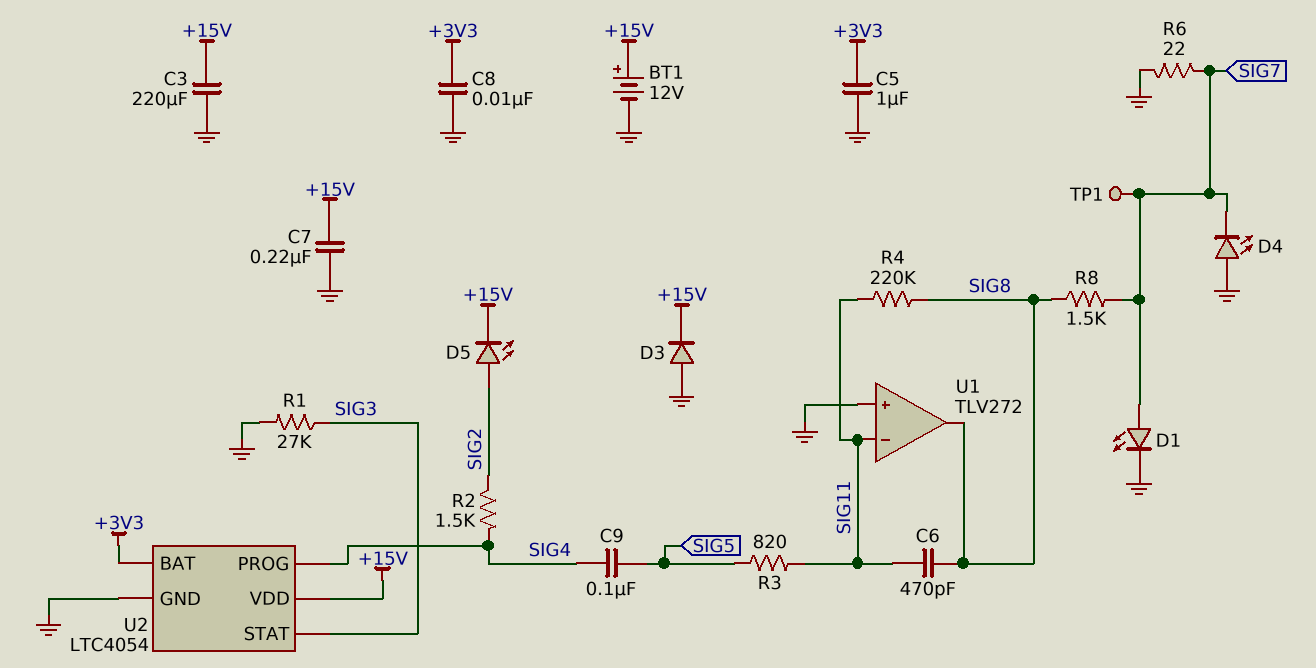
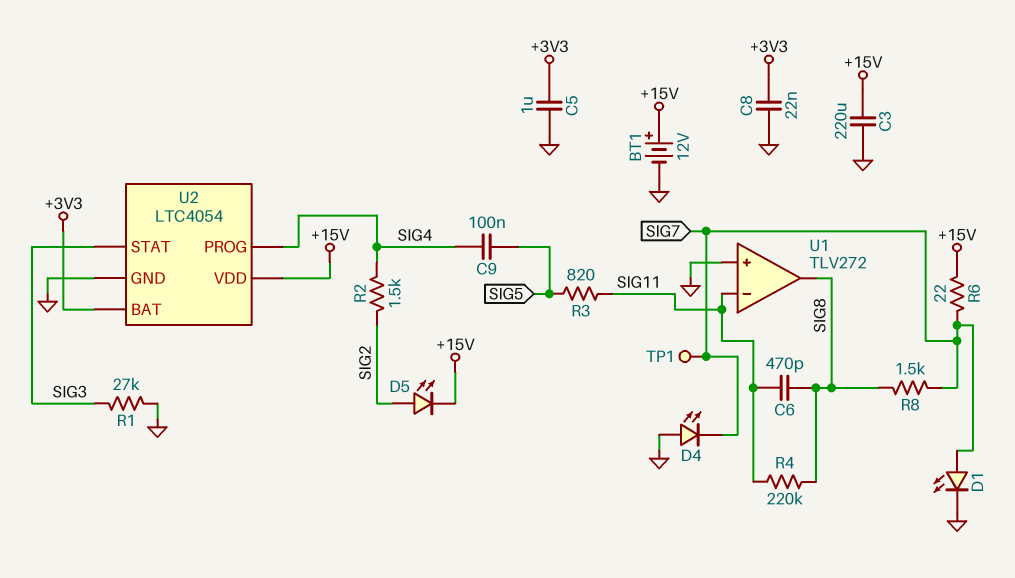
C7: 220nF (+15V, GND) -> none
C8: 10nF (+3V3, GND) -> 22nF (+3V3, GND)
D3: diode (A GND, K +15V) -> none
R6: 22 (GND, SIG7) -> 22 (+15V, SIG7)

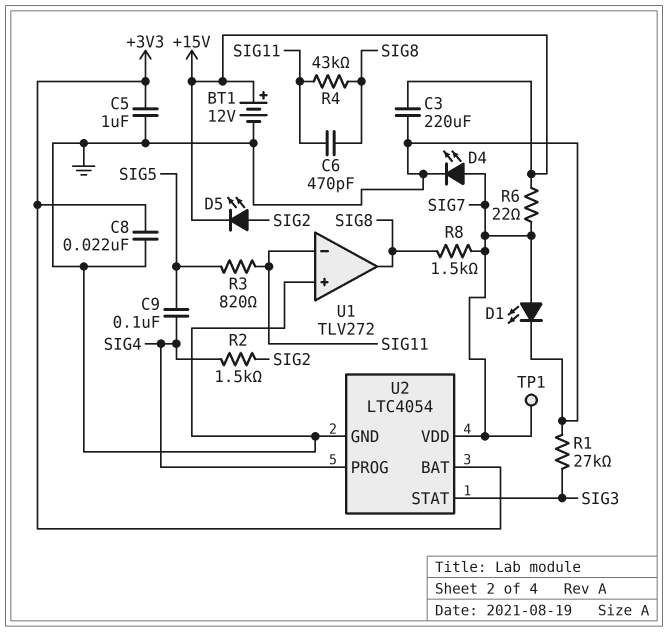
D4: LED (A GND, K SIG7) -> LED (A SIG7, K GND)
R4: 220k (SIG8, SIG11) -> 43k (SIG8, SIG11)
U2 pin VDD: +15V -> SIG7

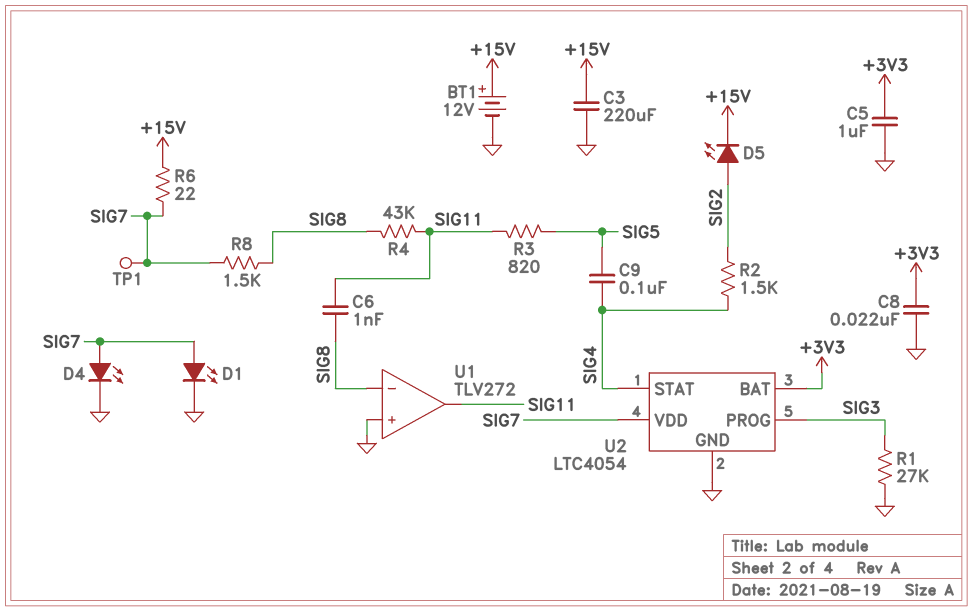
C6: 470pF (SIG8, SIG11) -> 1nF (SIG8, SIG11)
U1 pin in-: SIG11 -> SIG8
U1 pin out: SIG8 -> SIG11
U2 pin PROG: SIG4 -> SIG3
U2 pin STAT: SIG3 -> SIG4

